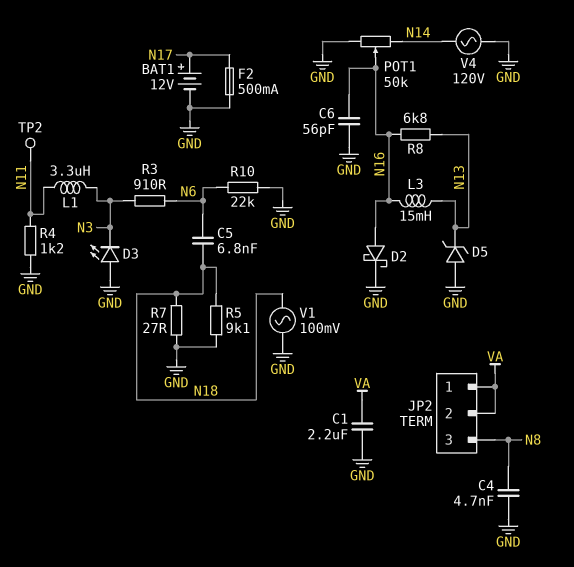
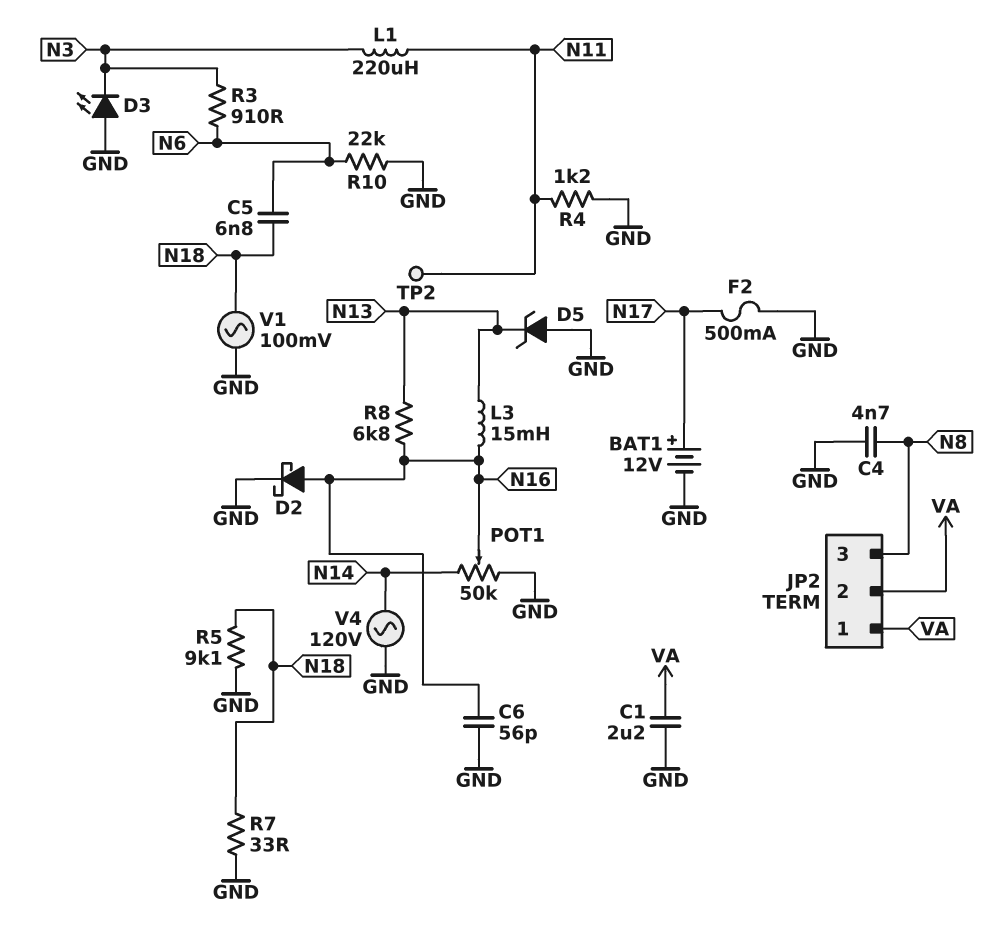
L1: 3.3uH (N3, N11) -> 220uH (N3, N11)
R7: 27 (GND, N18) -> 33 (GND, N18)

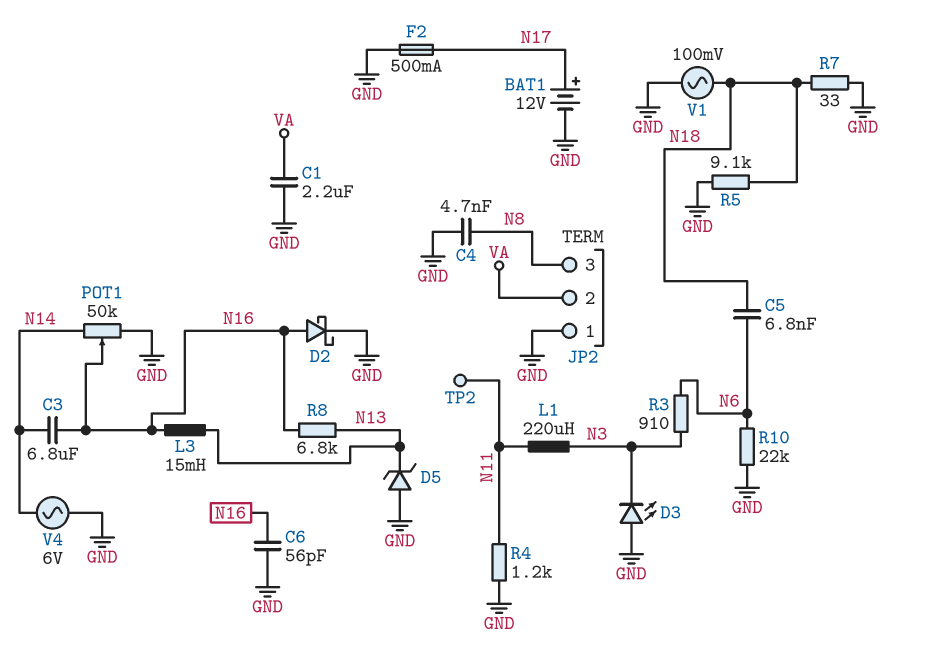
C3: none -> 6.8uF (N14, N16)
JP2 pin 1: VA -> GND
V4: AC 120V (GND, N14) -> AC 6V (GND, N14)

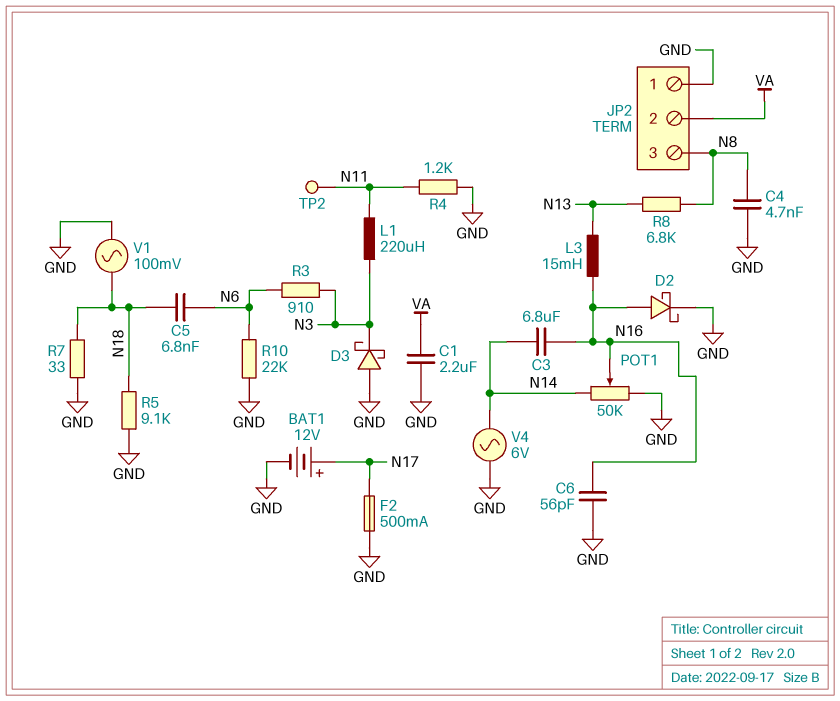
D3: LED (A GND, K N3) -> schottky (A GND, K N3)
D5: zener (A GND, K N13) -> none
R8: 6.8k (N13, N16) -> 6.8k (N8, N13)

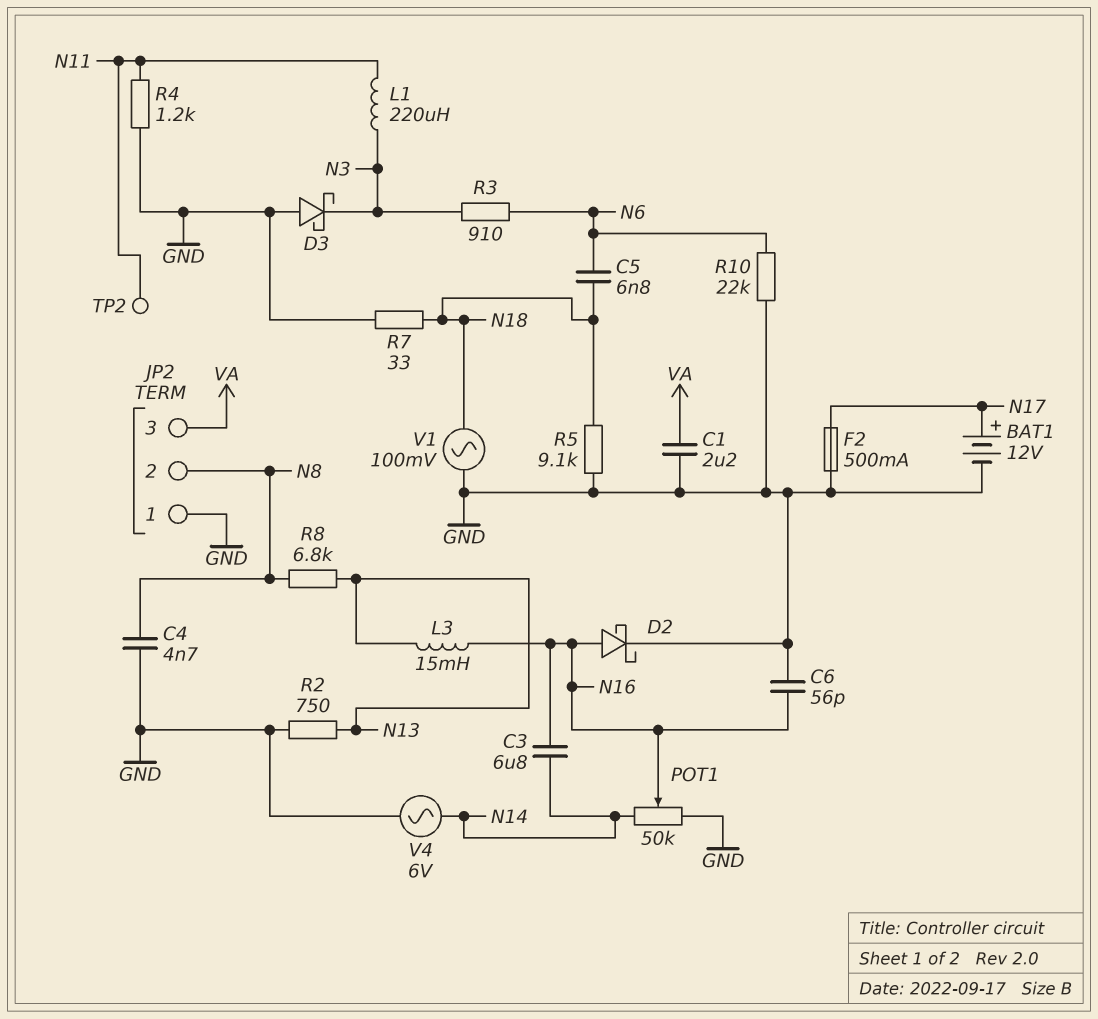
JP2 pin 2: VA -> N8
JP2 pin 3: N8 -> VA
R2: none -> 750 (GND, N13)

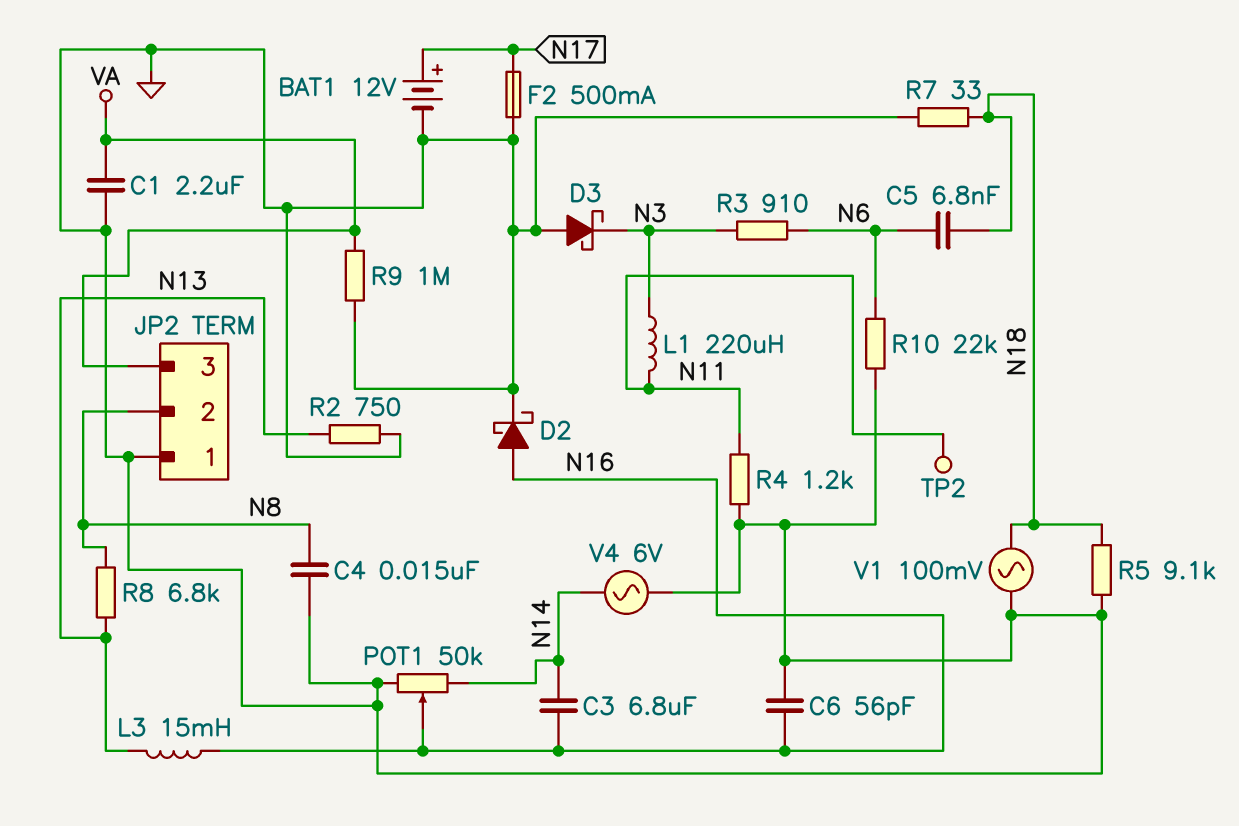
C4: 4.7nF (GND, N8) -> 15nF (GND, N8)
R9: none -> 1M (GND, VA)

